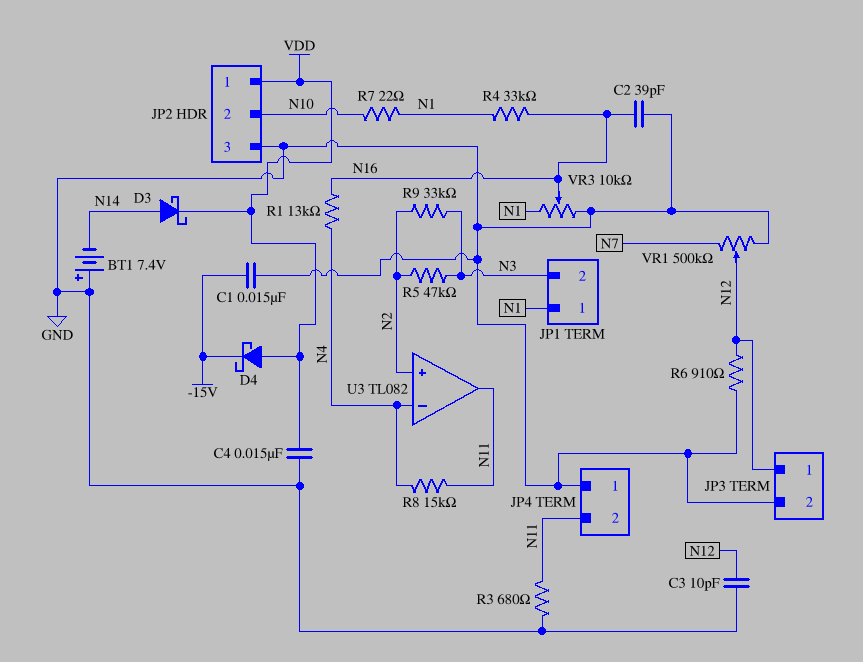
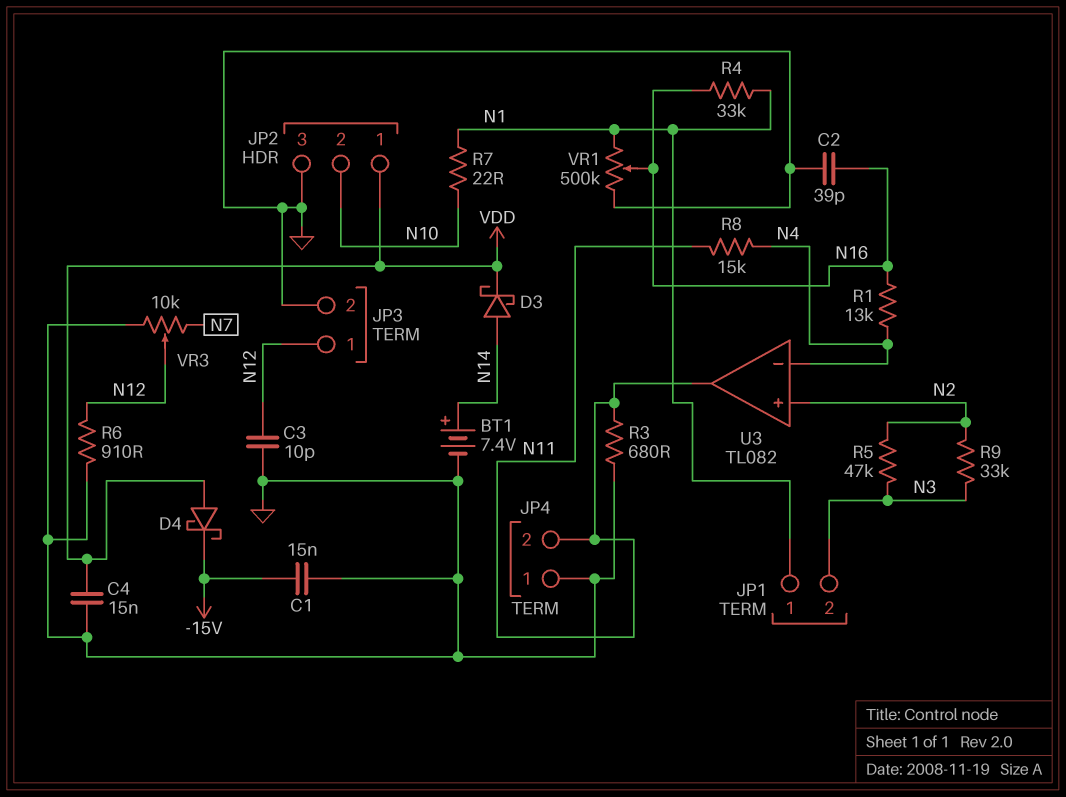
BT1: 7.4V (plus GND, minus N14) -> 7.4V (plus N14, minus GND)
VR1: 500k (GND, N7, wiper N12) -> 500k (GND, N1, wiper N16)
VR3: 10k (GND, N1, wiper N16) -> 10k (GND, N7, wiper N12)

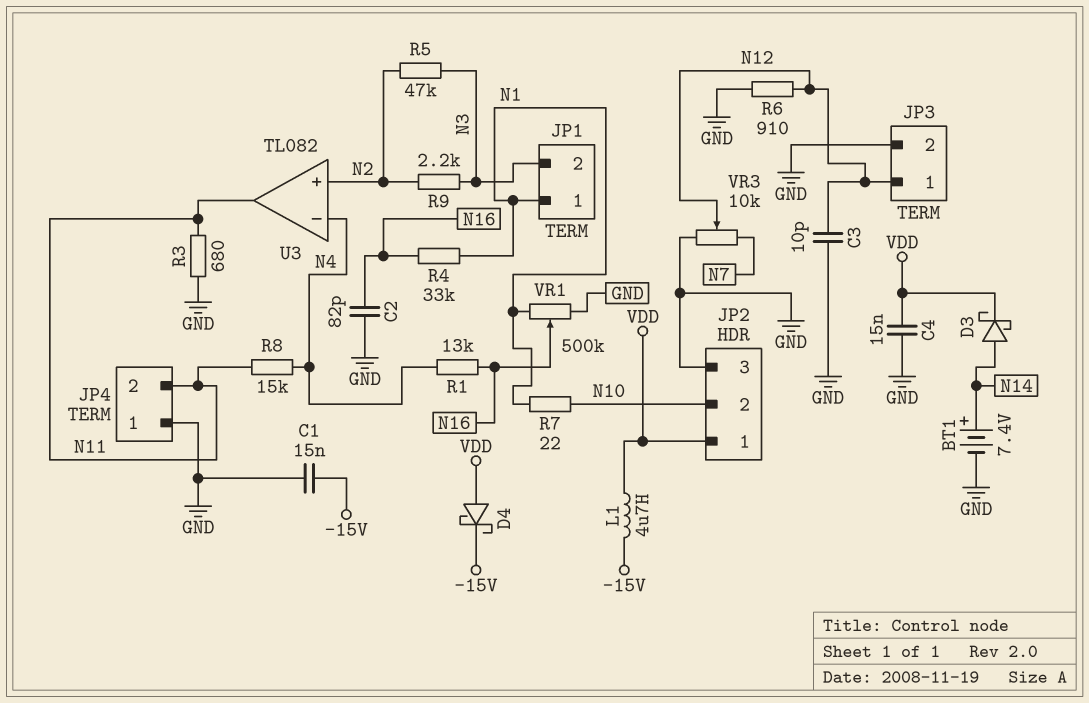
C2: 39pF (GND, N16) -> 82pF (GND, N16)
L1: none -> 4.7uH (-15V, VDD)
R9: 33k (N2, N3) -> 2.2k (N2, N3)

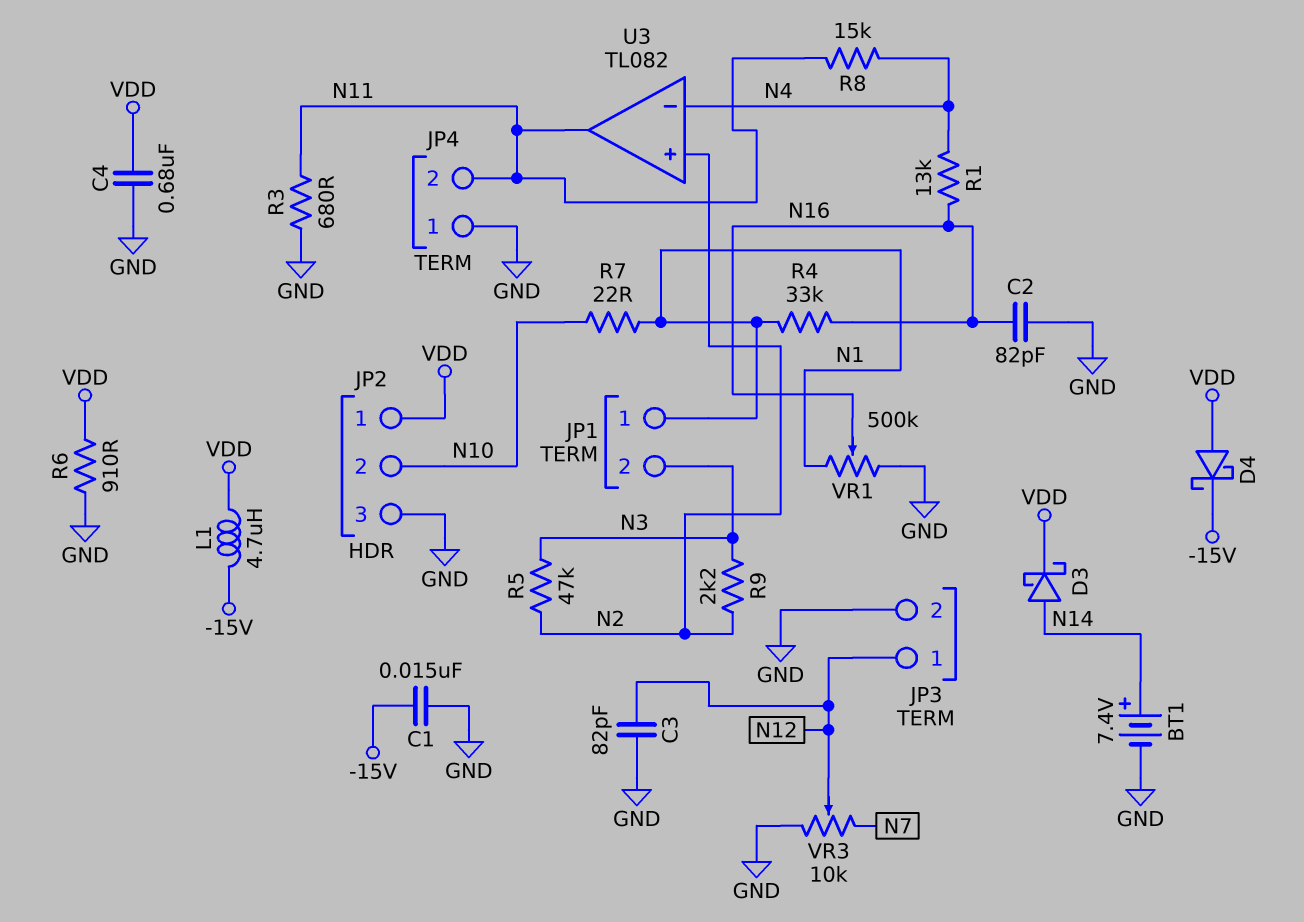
C3: 10pF (GND, N12) -> 82pF (GND, N12)
C4: 15nF (GND, VDD) -> 680nF (GND, VDD)
R6: 910 (GND, N12) -> 910 (GND, VDD)

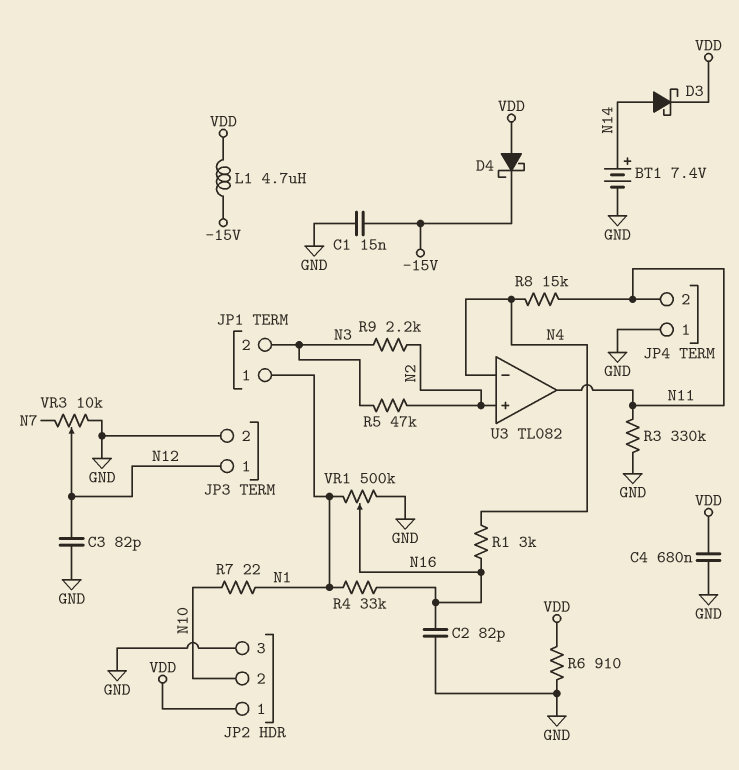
R1: 13k (N4, N16) -> 3k (N4, N16)
R3: 680 (GND, N11) -> 330k (GND, N11)

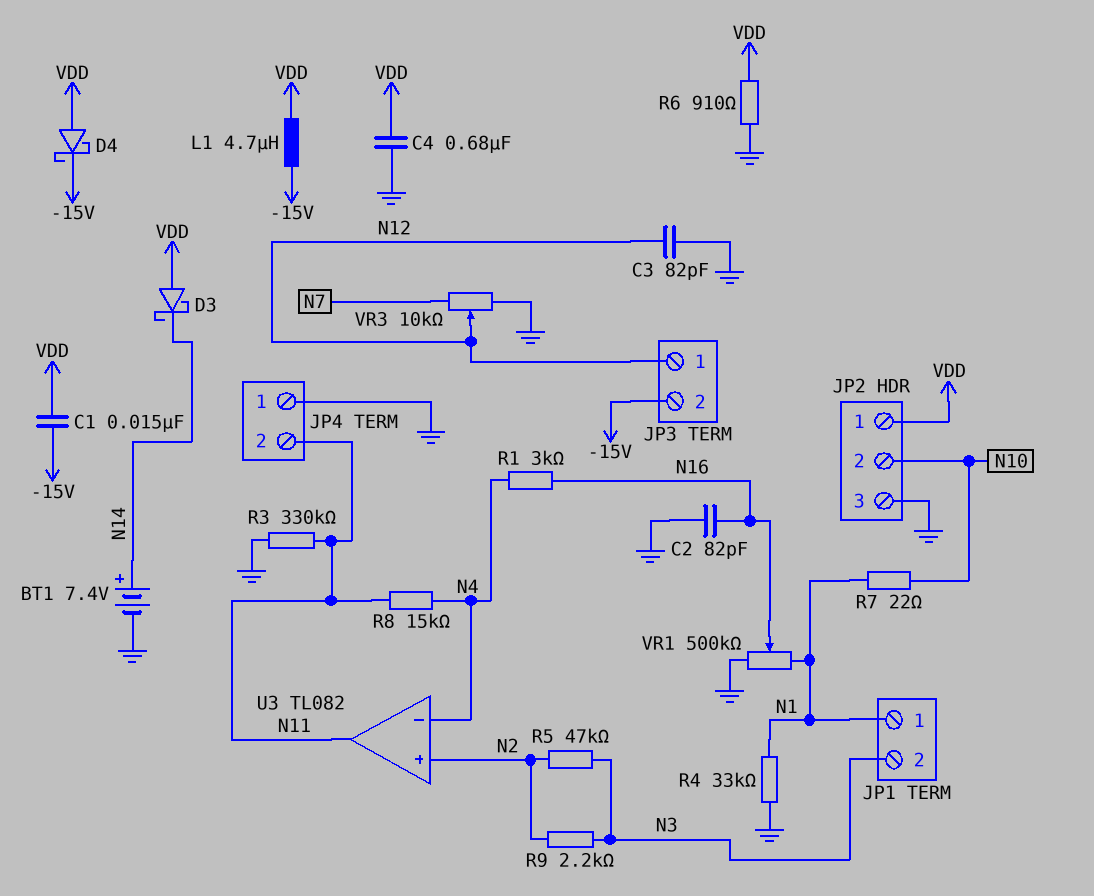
C1: 15nF (-15V, GND) -> 15nF (-15V, VDD)
D3: schottky (A N14, K VDD) -> schottky (A VDD, K N14)
JP3 pin 2: GND -> -15V
R4: 33k (N1, N16) -> 33k (GND, N1)

